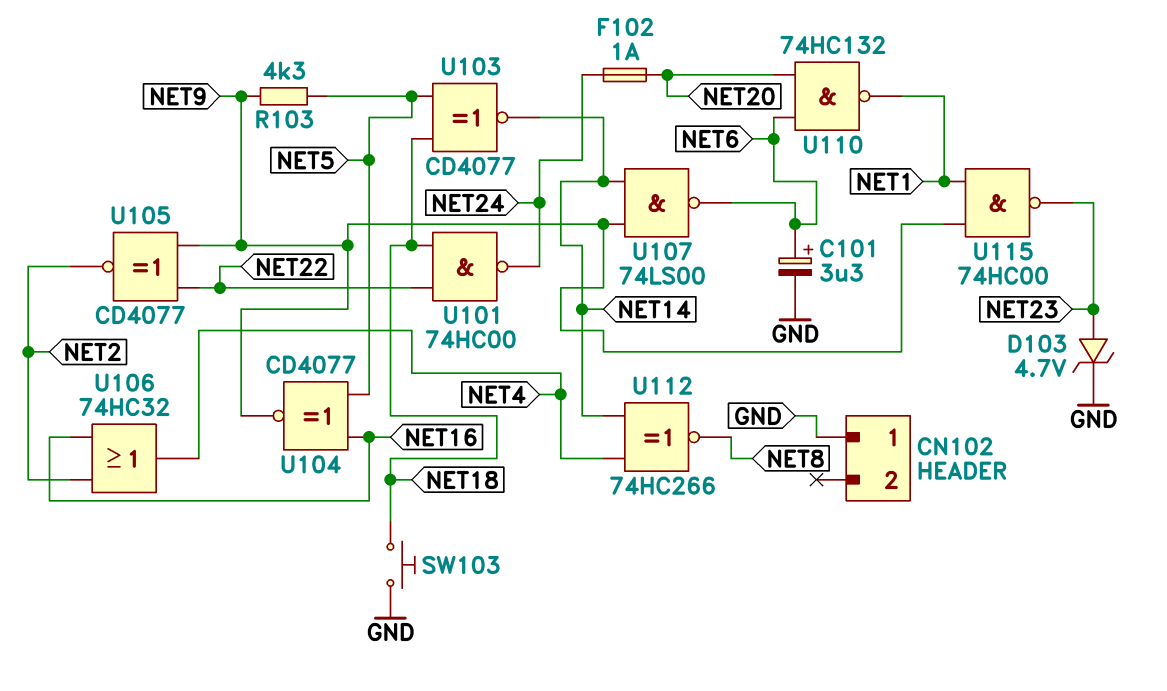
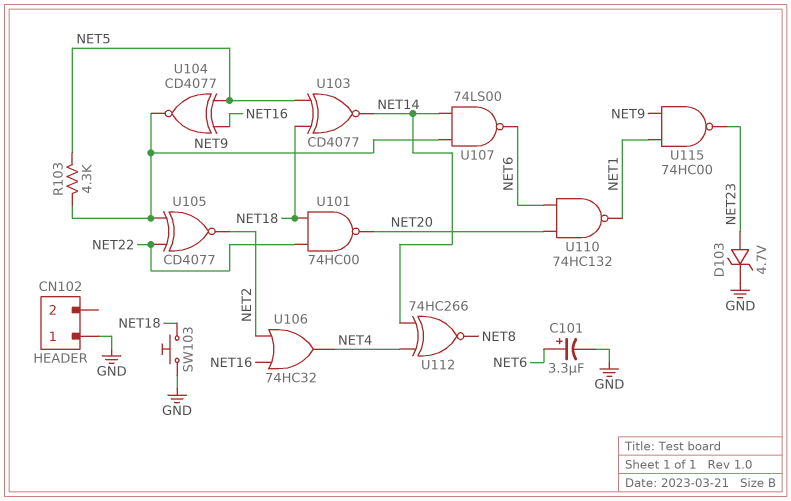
F102: 1A (NET20, NET24) -> none
U101: NAND 74HC00 (in NET18, in NET22, out NET24) -> NAND 74HC00 (in NET18, in NET22, out NET20)

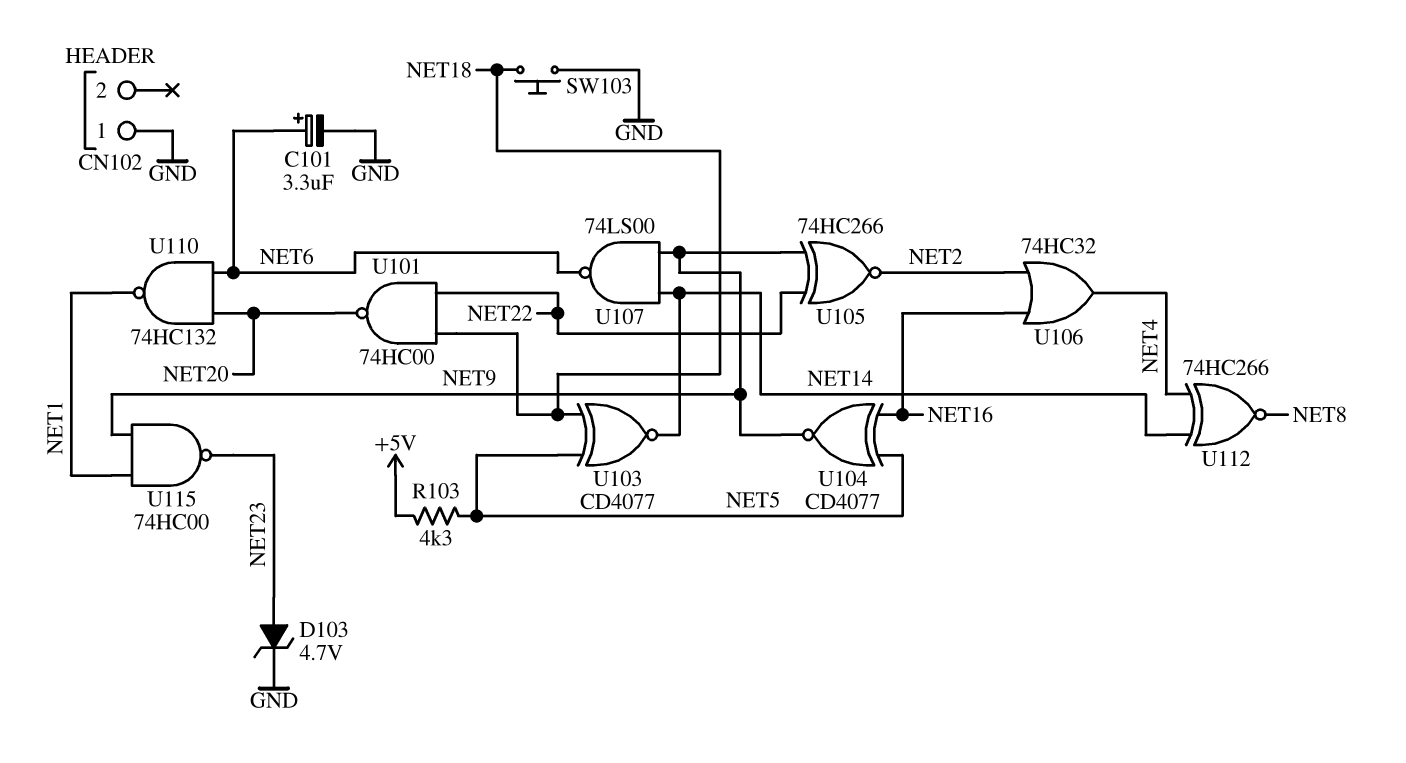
R103: 4.3k (NET5, NET9) -> 4.3k (+5V, NET5)
U105: XNOR CD4077 (in NET9, in NET22, out NET2) -> XNOR 74HC266 (in NET9, in NET22, out NET2)

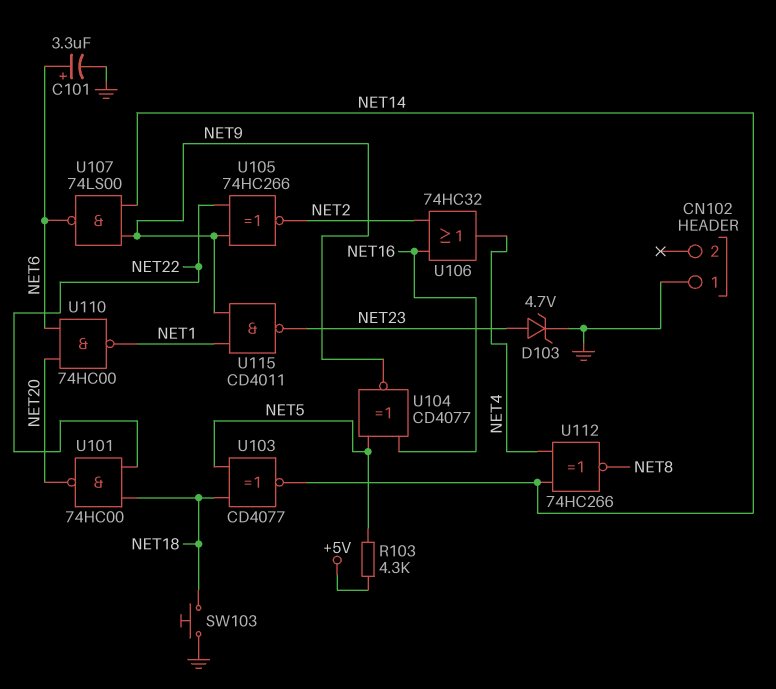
U110: NAND 74HC132 (in NET6, in NET20, out NET1) -> NAND 74HC00 (in NET6, in NET20, out NET1)
U115: NAND 74HC00 (in NET1, in NET9, out NET23) -> NAND CD4011 (in NET1, in NET9, out NET23)

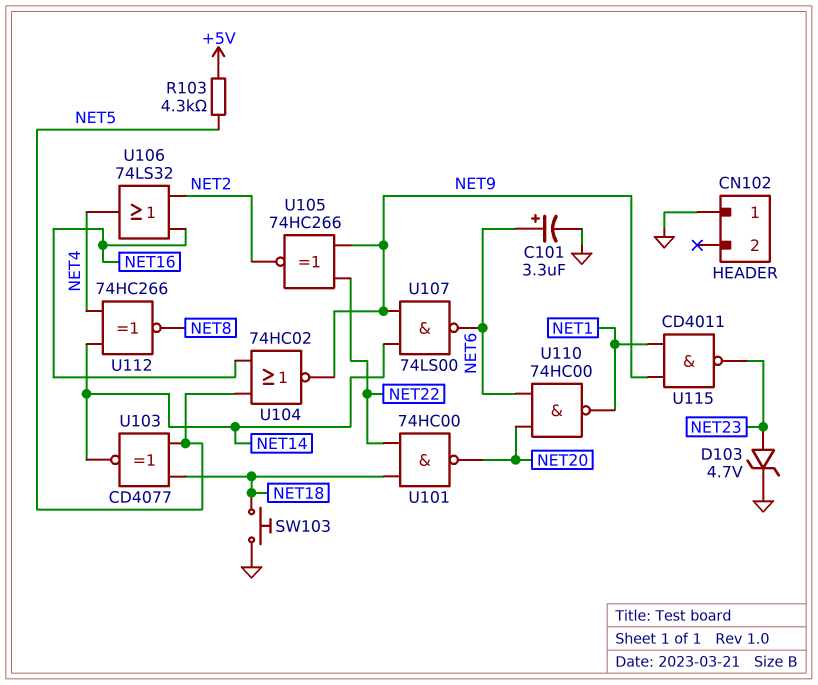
U104: XNOR CD4077 (in NET5, in NET16, out NET9) -> NOR 74HC02 (in NET5, in NET16, out NET9)
U106: OR 74HC32 (in NET2, in NET16, out NET4) -> OR 74LS32 (in NET2, in NET16, out NET4)

